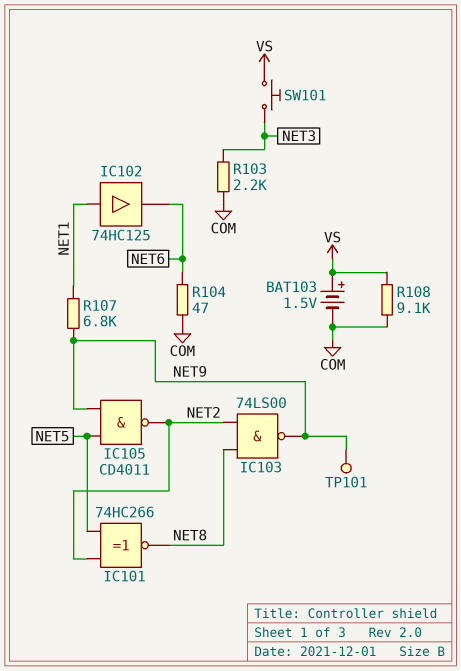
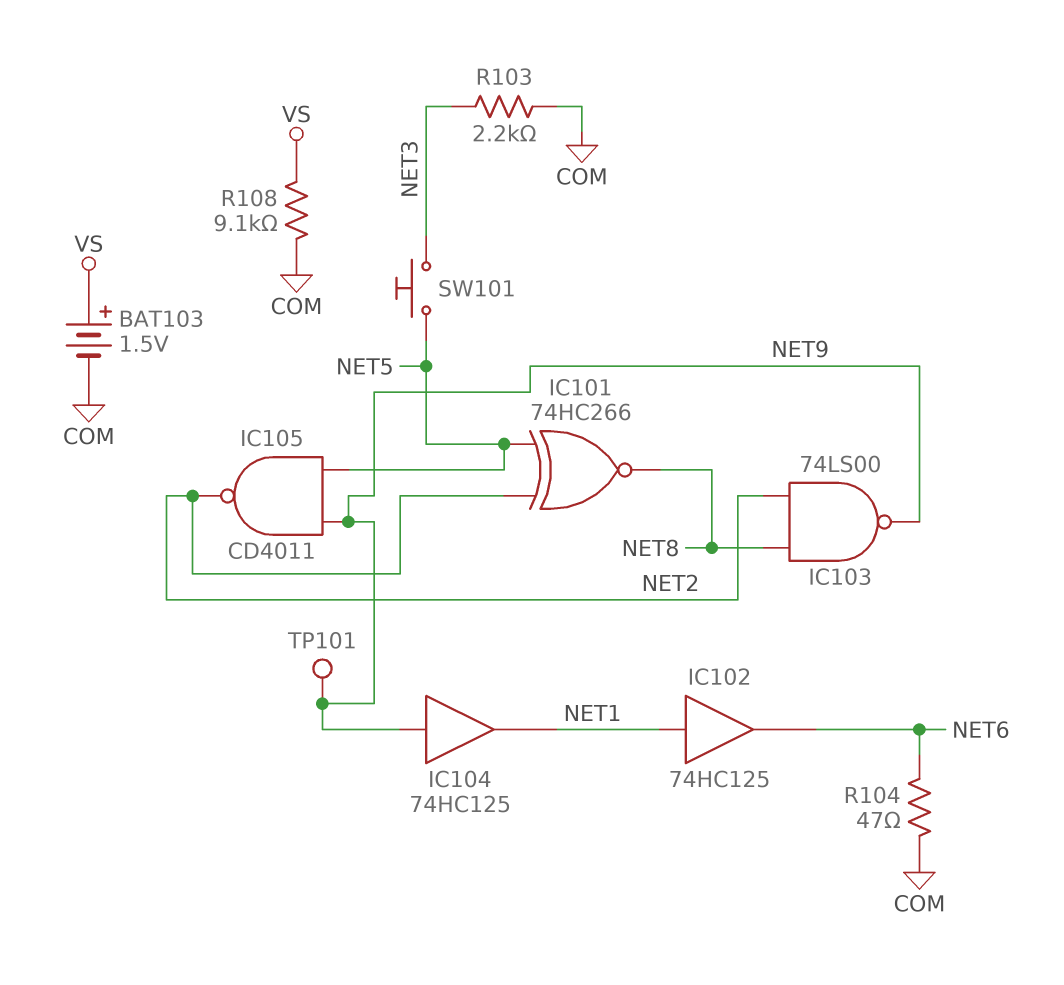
IC104: none -> buffer 74HC125 (in NET9, out NET1)
R107: 6.8k (NET1, NET9) -> none
SW101: button (NET3, VS) -> button (NET3, NET5)

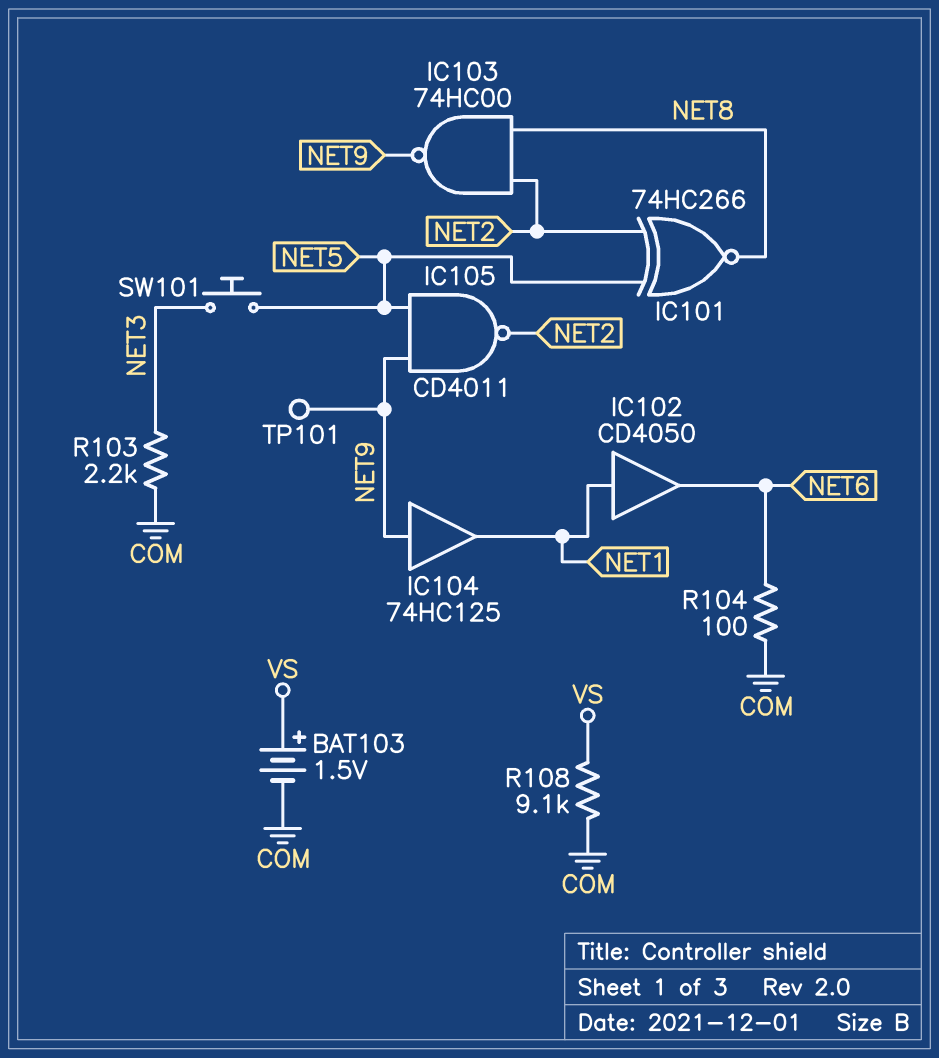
IC102: buffer 74HC125 (in NET1, out NET6) -> buffer CD4050 (in NET1, out NET6)
IC103: NAND 74LS00 (in NET2, in NET8, out NET9) -> NAND 74HC00 (in NET2, in NET8, out NET9)
R104: 47 (COM, NET6) -> 100 (COM, NET6)

